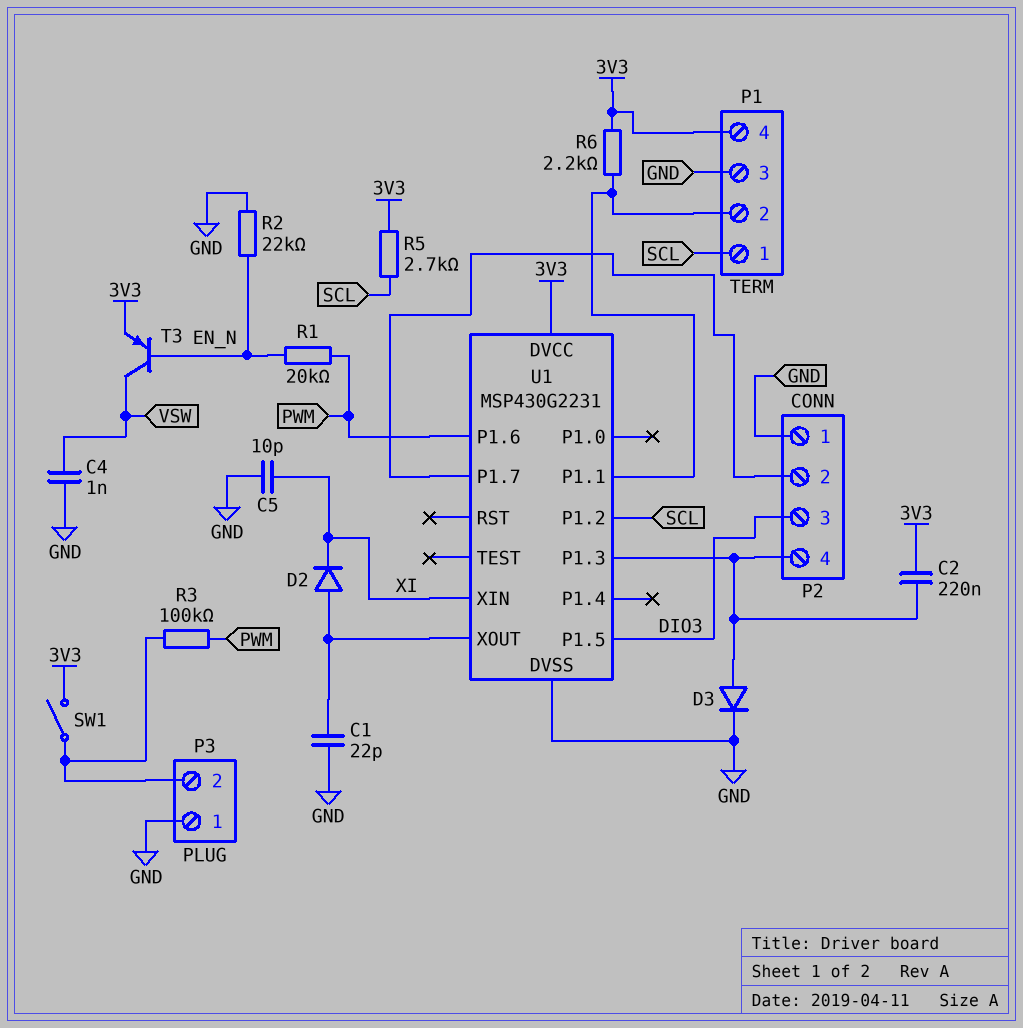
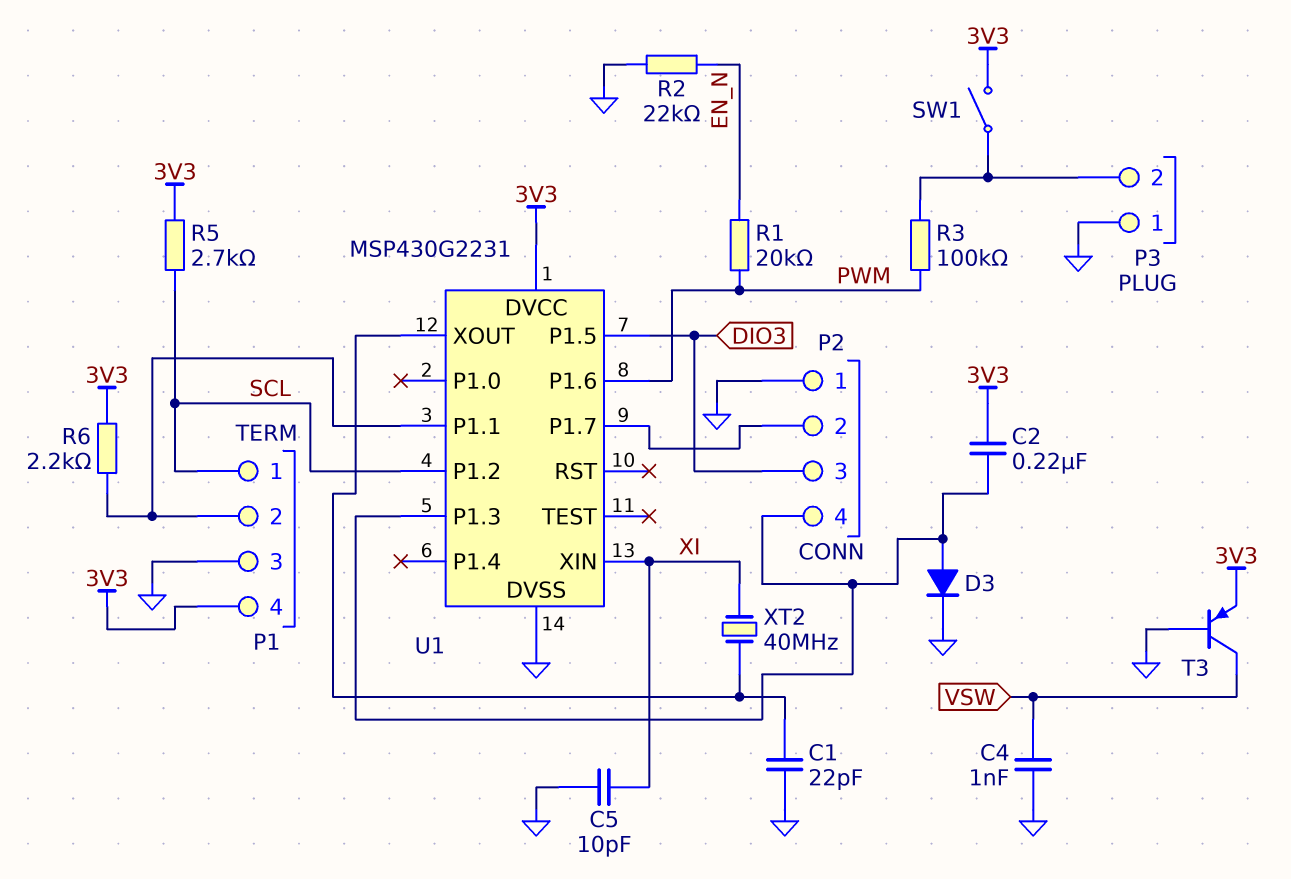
D2: diode (A U1/XOUT, K XI) -> none
T3: PNP (B EN_N, C VSW, E 3V3) -> PNP (B GND, C VSW, E 3V3)
XT2: none -> 40MHz (U1/XOUT, XI)

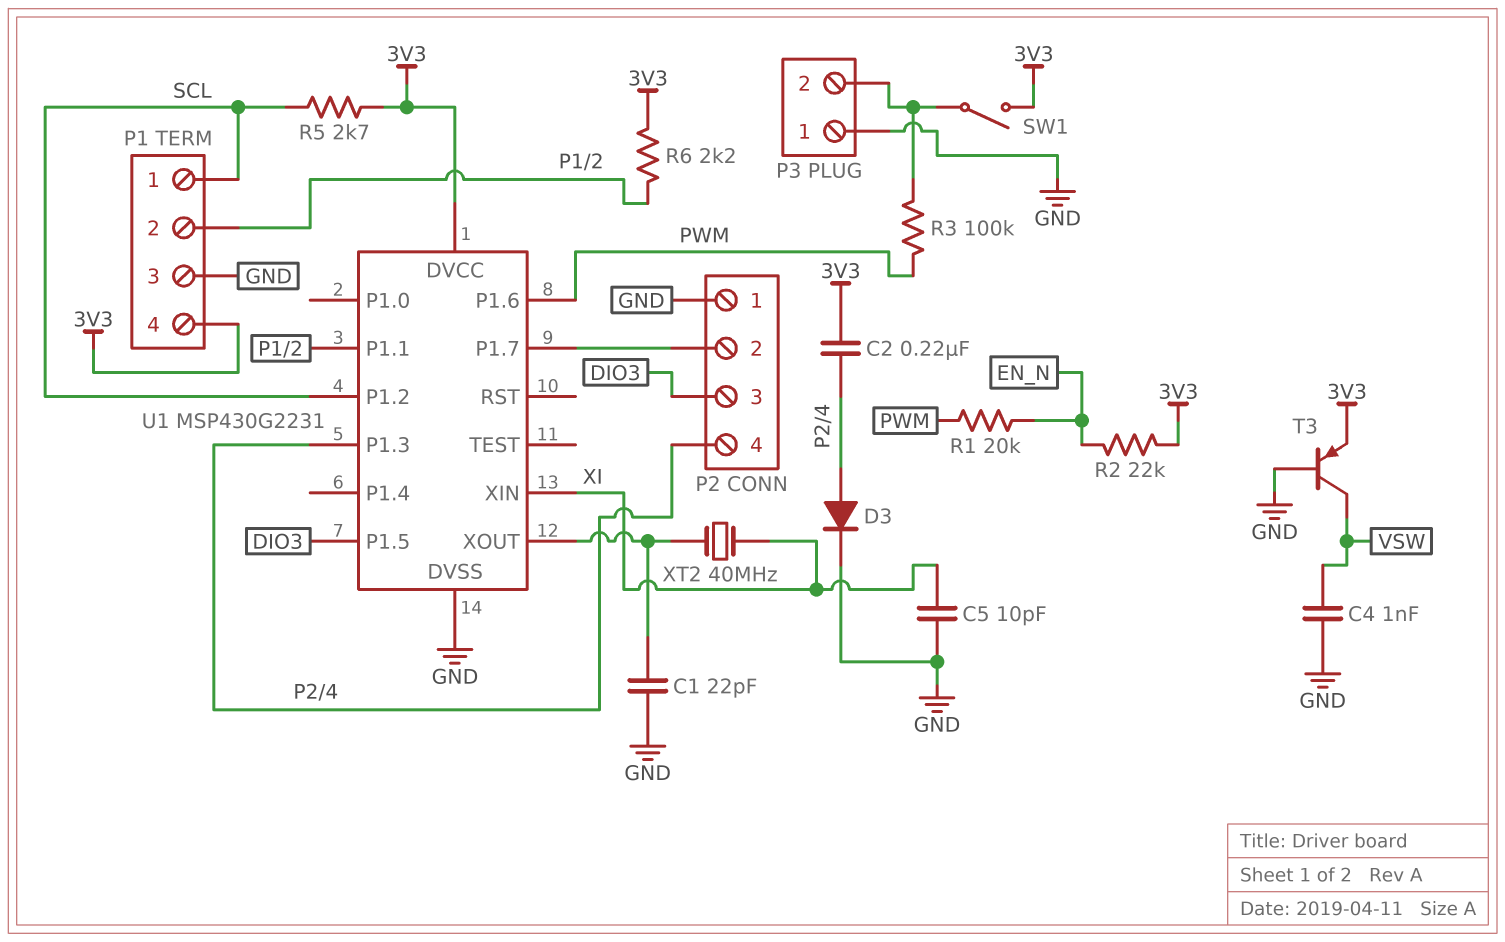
R2: 22k (EN_N, GND) -> 22k (3V3, EN_N)

